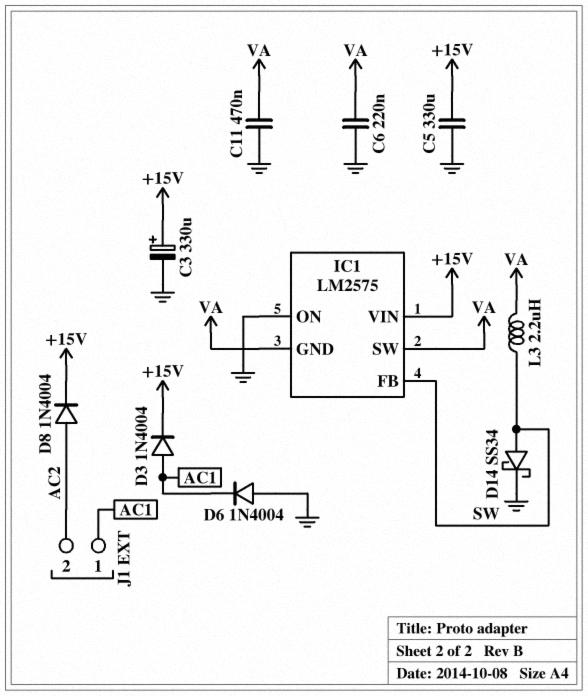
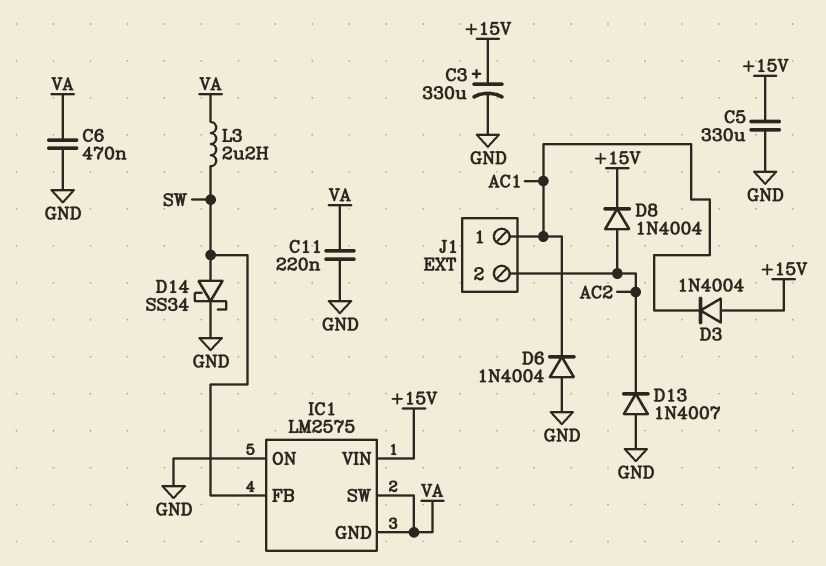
C6: 220nF (GND, VA) -> 470nF (GND, VA)
C11: 470nF (GND, VA) -> 220nF (GND, VA)
D3: diode 1N4004 (A AC1, K +15V) -> diode 1N4004 (A +15V, K AC1)
D13: none -> diode 1N4007 (A GND, K AC2)

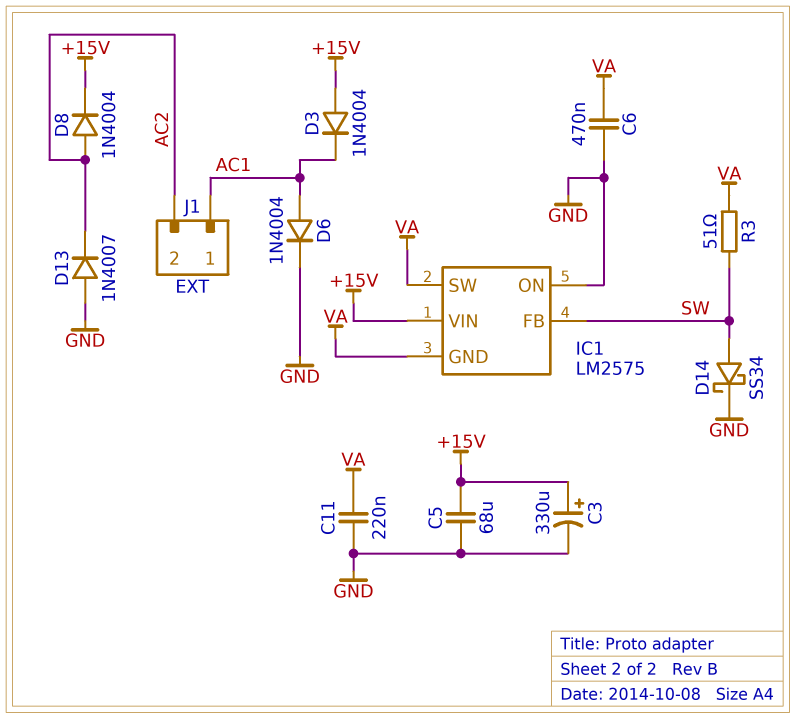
C5: 330uF (+15V, GND) -> 68uF (+15V, GND)
D6: diode 1N4004 (A GND, K AC1) -> diode 1N4004 (A AC1, K GND)
L3: 2.2uH (SW, VA) -> none
R3: none -> 51 (SW, VA)

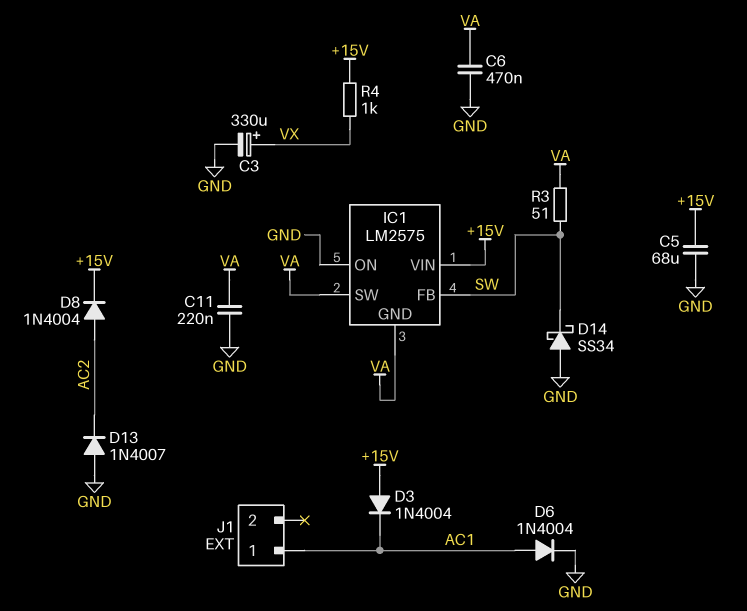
C3: 330uF (plus +15V, minus GND) -> 330uF (plus VX, minus GND)
D14: schottky SS34 (A SW, K GND) -> schottky SS34 (A GND, K SW)
J1 pin 2: AC2 -> none
R4: none -> 1k (+15V, VX)

